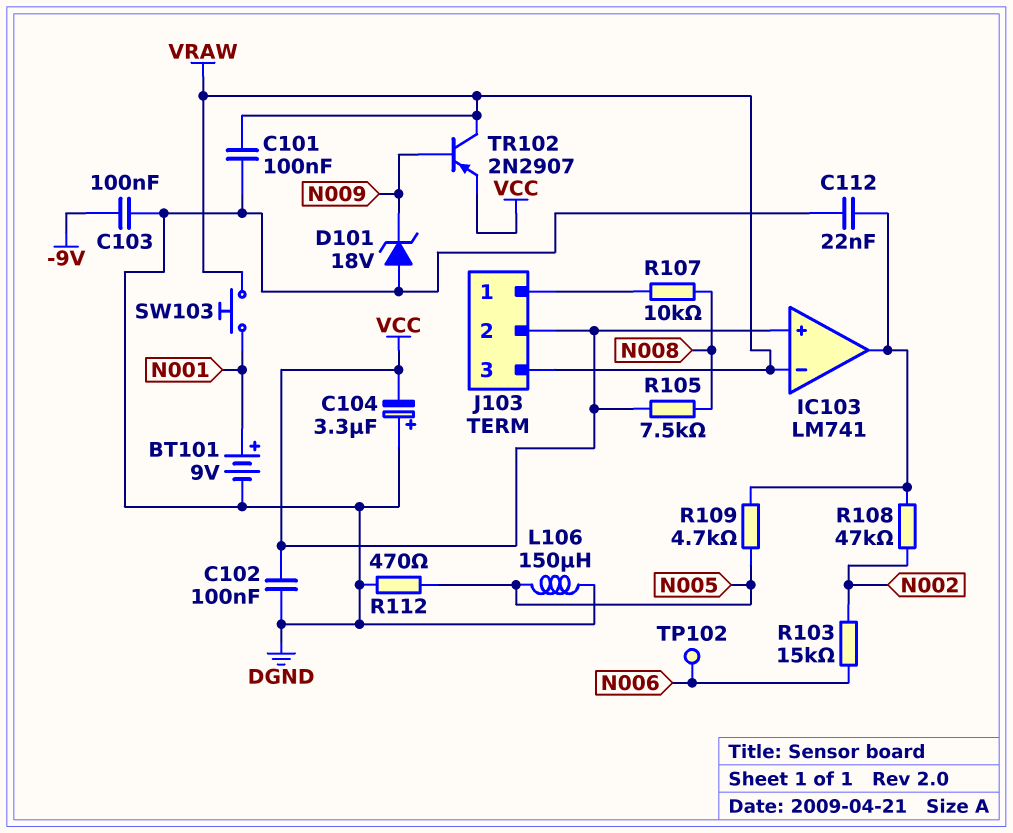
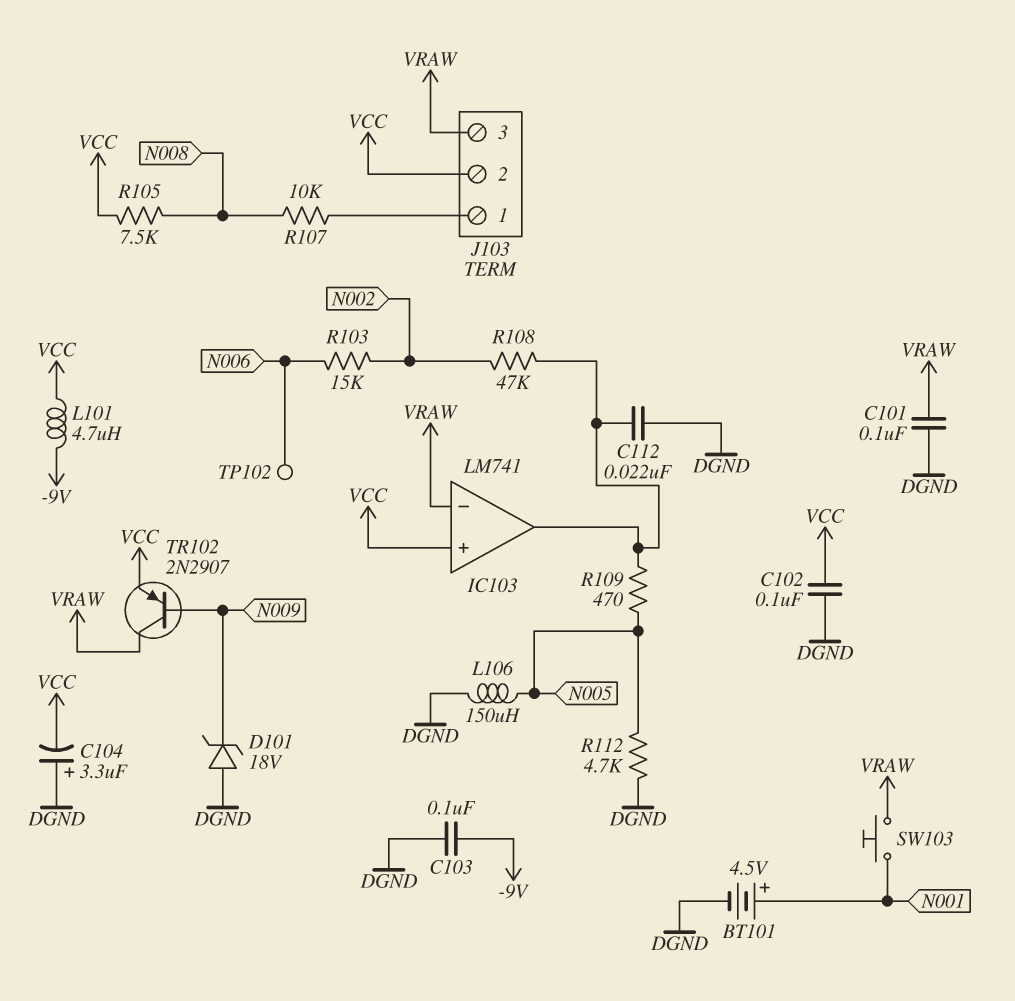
BT101: 9V (plus N001, minus DGND) -> 4.5V (plus N001, minus DGND)
L101: none -> 4.7uH (-9V, VCC)
R109: 4.7k (IC103/out, N005) -> 470 (IC103/out, N005)
R112: 470 (DGND, N005) -> 4.7k (DGND, N005)

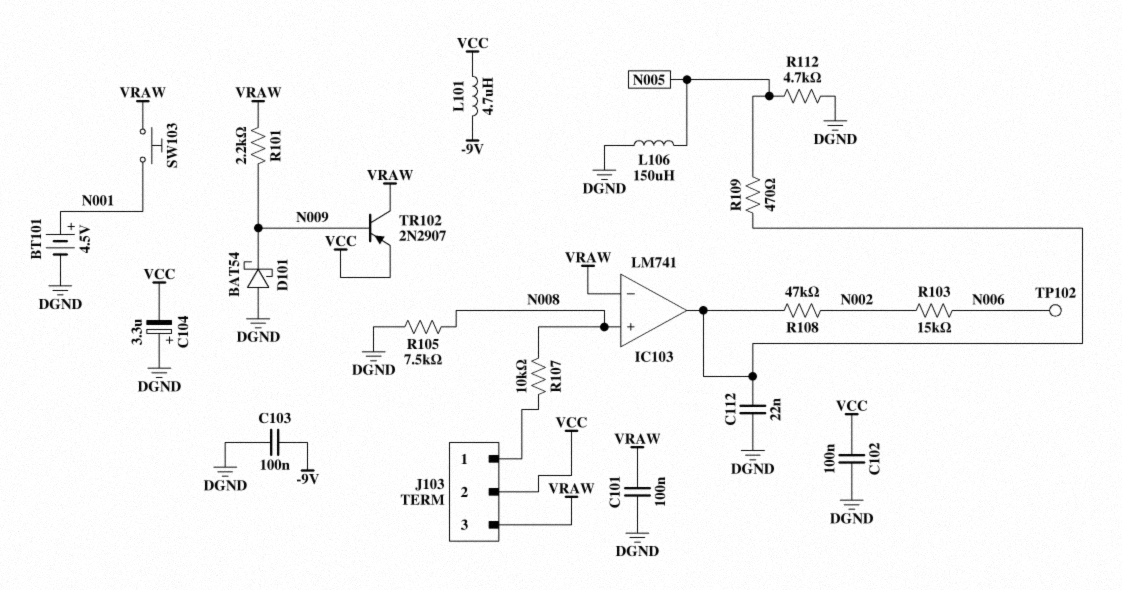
D101: zener 18V (A DGND, K N009) -> schottky BAT54 (A DGND, K N009)
IC103 pin in+: VCC -> N008
R101: none -> 2.2k (N009, VRAW)
R105: 7.5k (N008, VCC) -> 7.5k (DGND, N008)

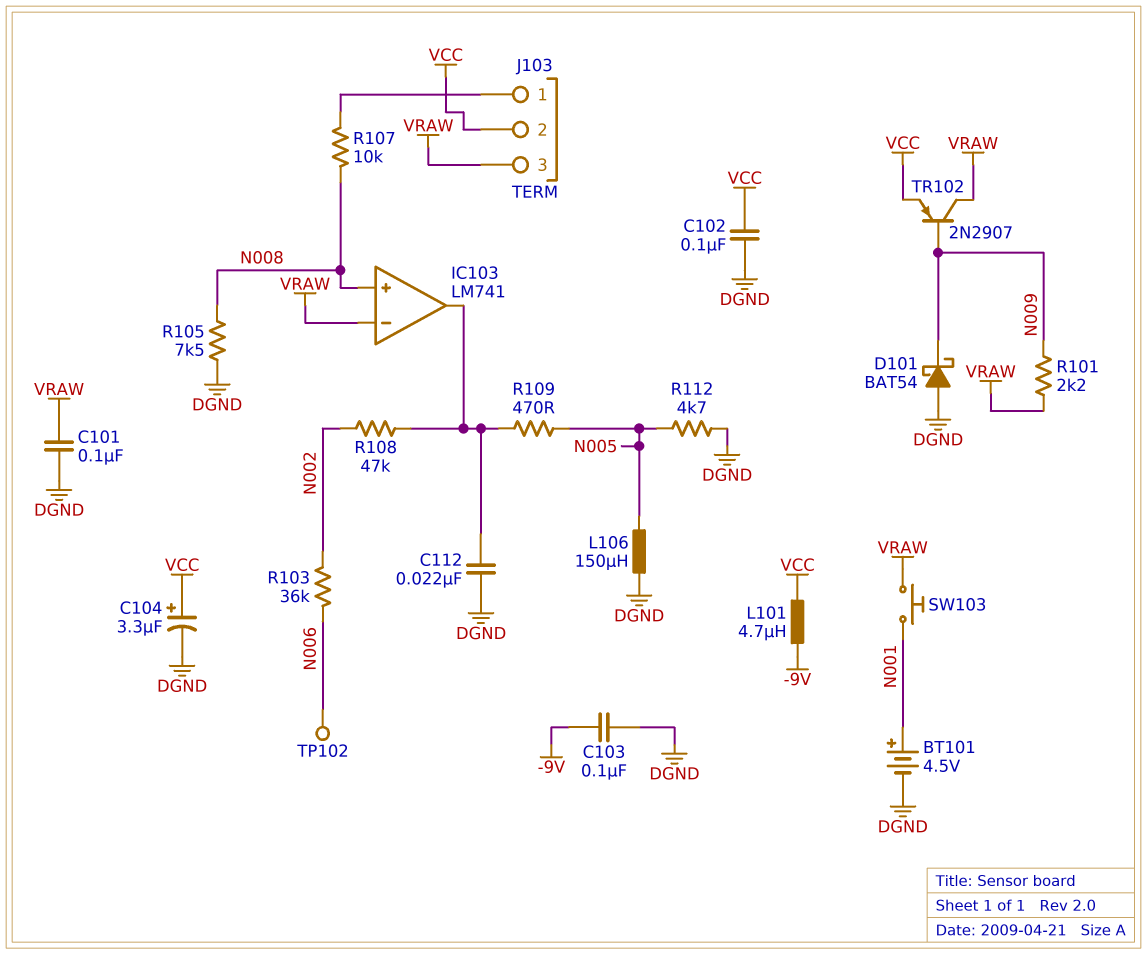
C104: 3.3uF (plus DGND, minus VCC) -> 3.3uF (plus VCC, minus DGND)
R103: 15k (N002, N006) -> 36k (N002, N006)

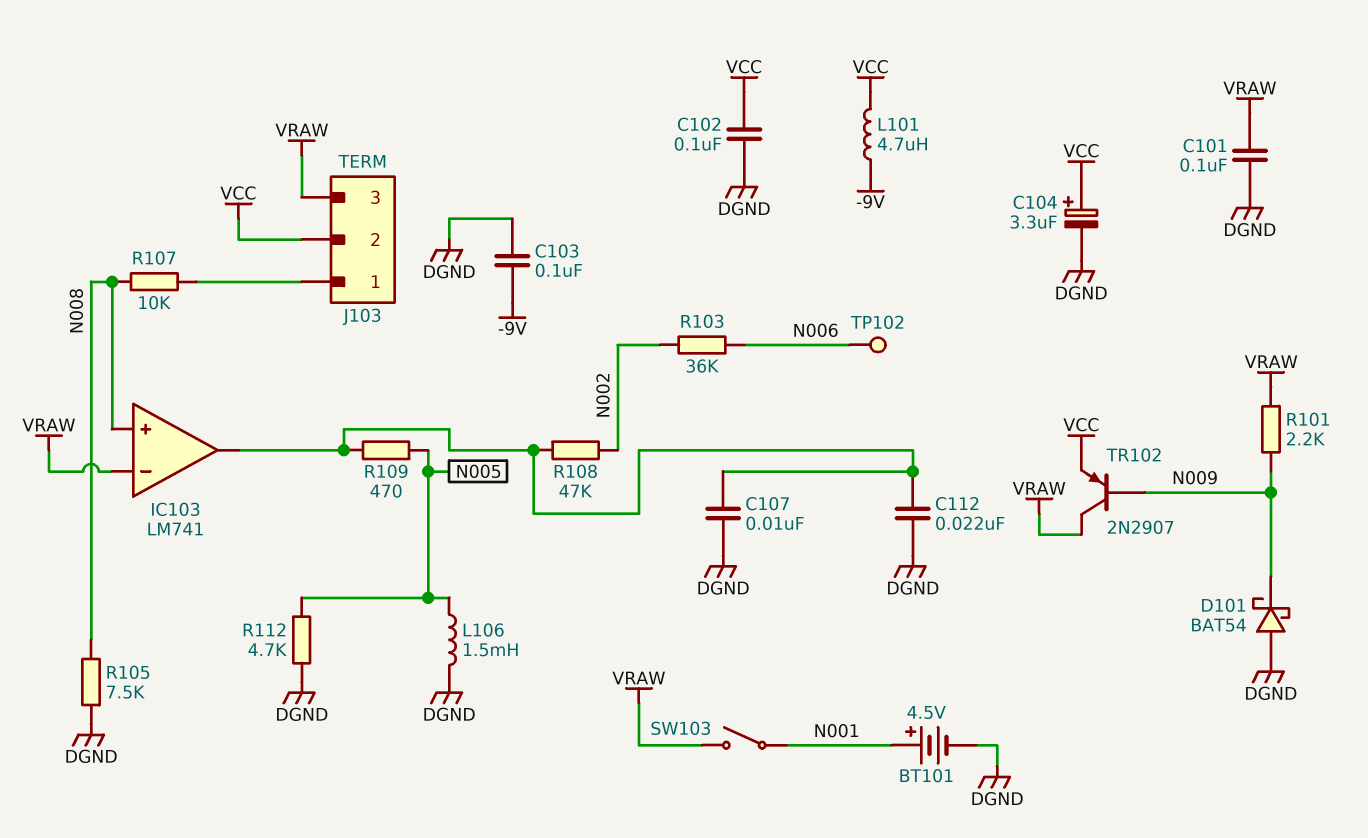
C107: none -> 10nF (DGND, IC103/out)
L106: 150uH (DGND, N005) -> 1.5mH (DGND, N005)
SW103: button (N001, VRAW) -> switch (N001, VRAW)

